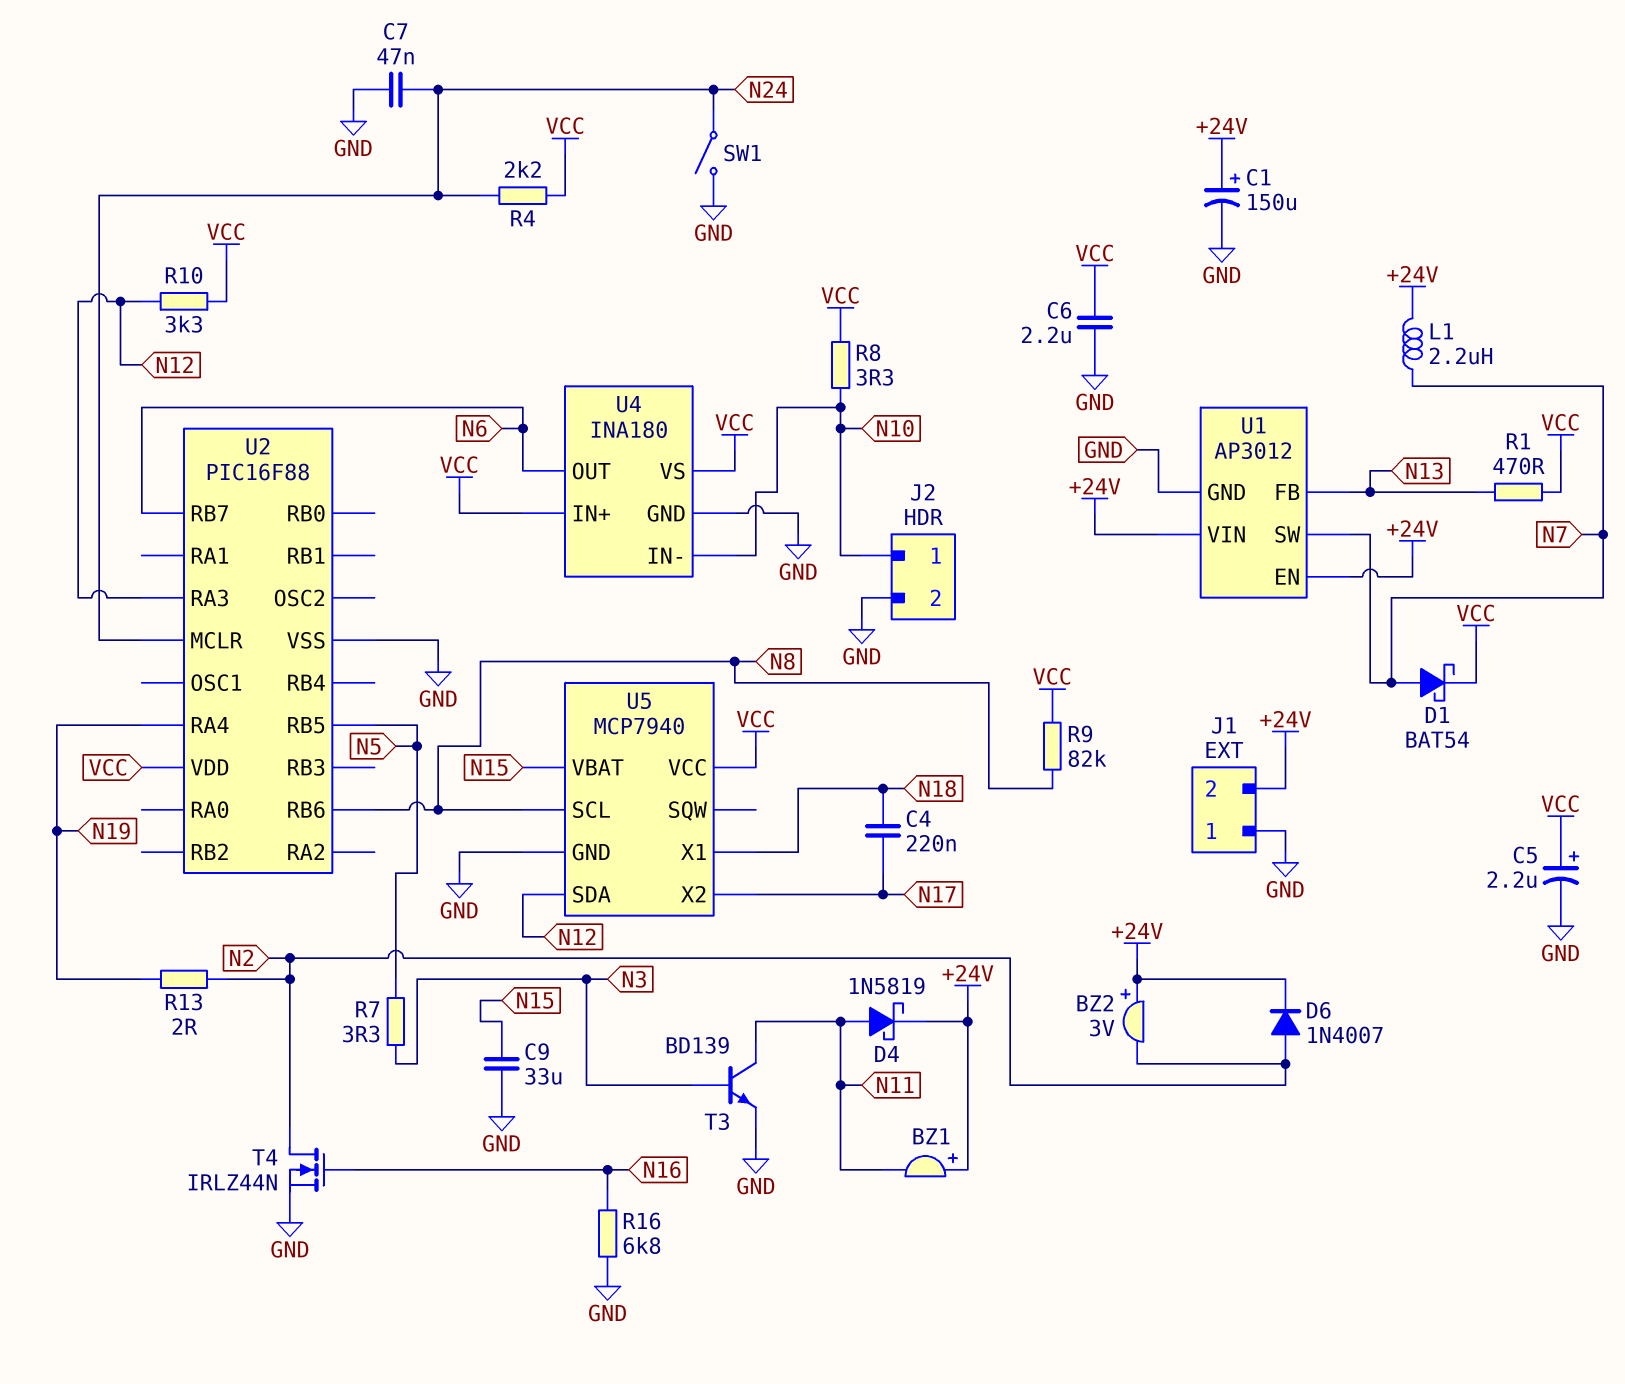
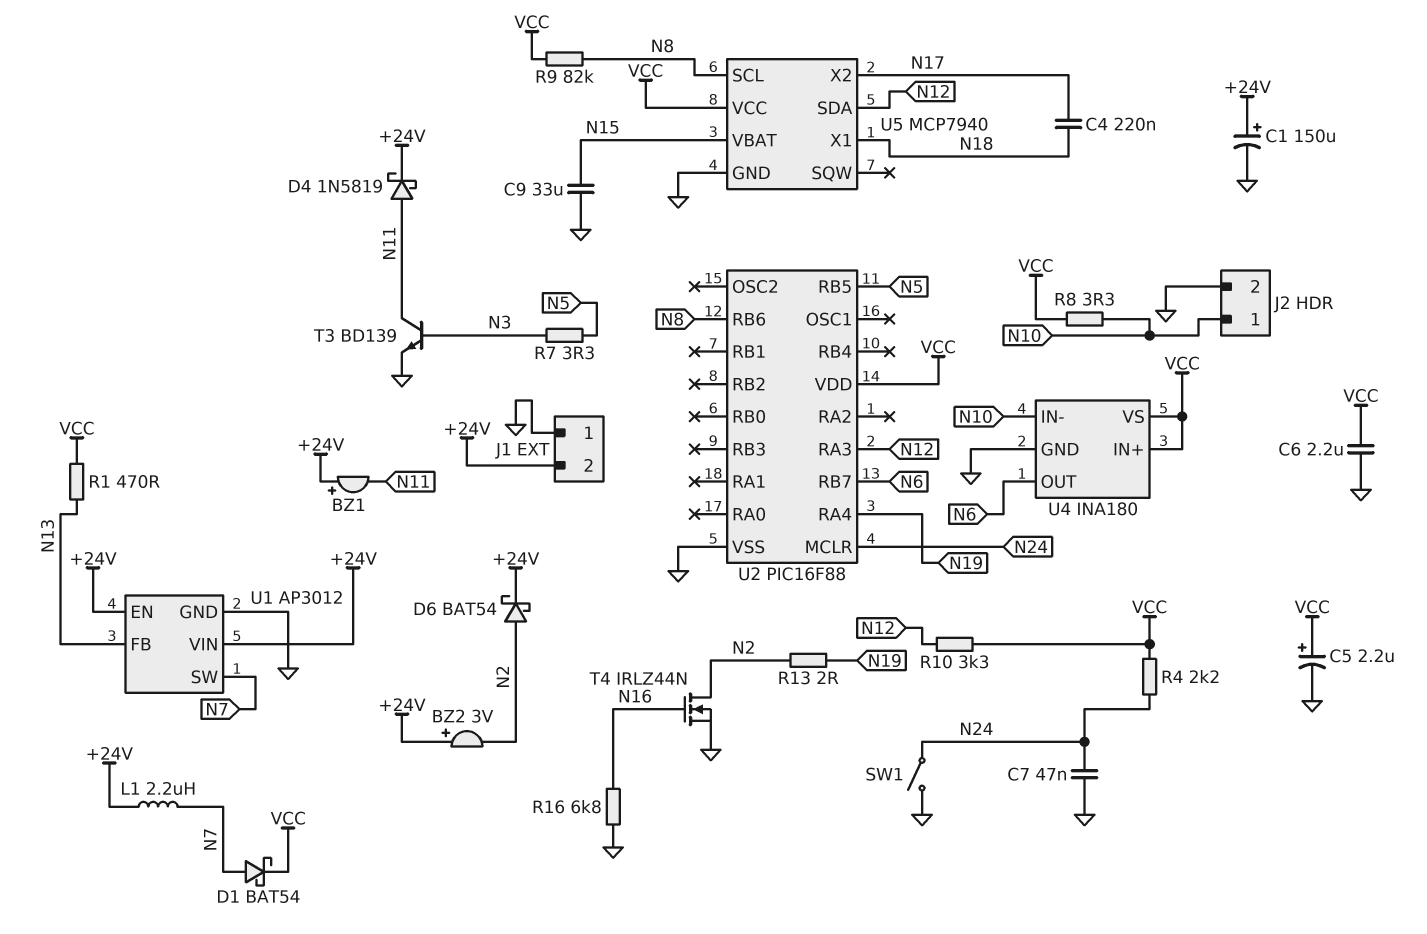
D6: diode 1N4007 (A N2, K +24V) -> schottky BAT54 (A N2, K +24V)

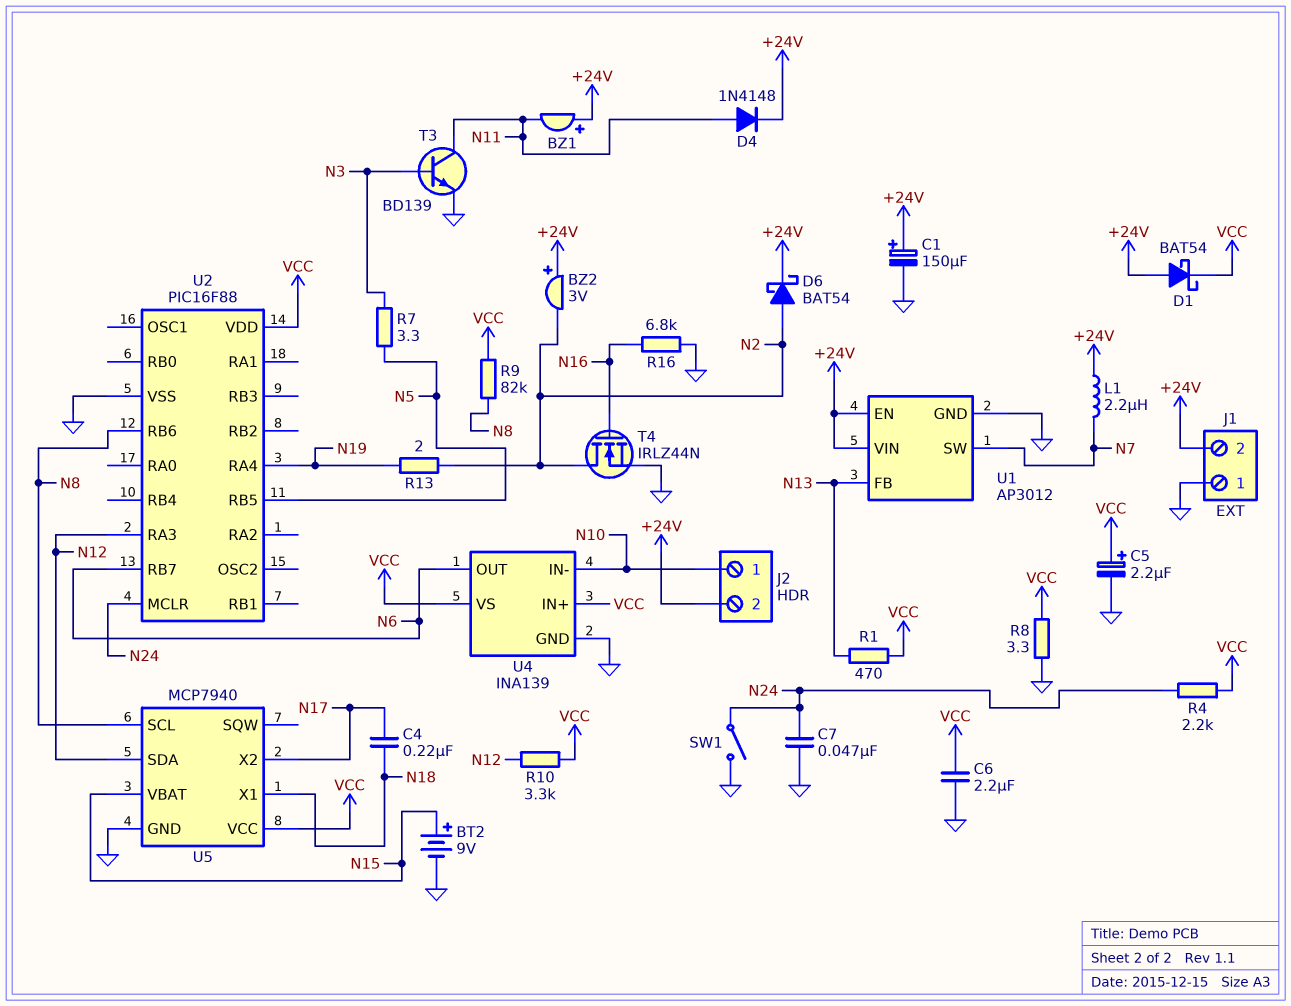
BT2: none -> 9V (plus N15, minus GND)
C9: 33uF (GND, N15) -> none
D1: schottky BAT54 (A N7, K VCC) -> schottky BAT54 (A +24V, K VCC)
D4: schottky 1N5819 (A N11, K +24V) -> diode 1N4148 (A N11, K +24V)
J2 pin 2: GND -> +24V
R8: 3.3 (N10, VCC) -> 3.3 (GND, VCC)
U4: INA180 -> INA139

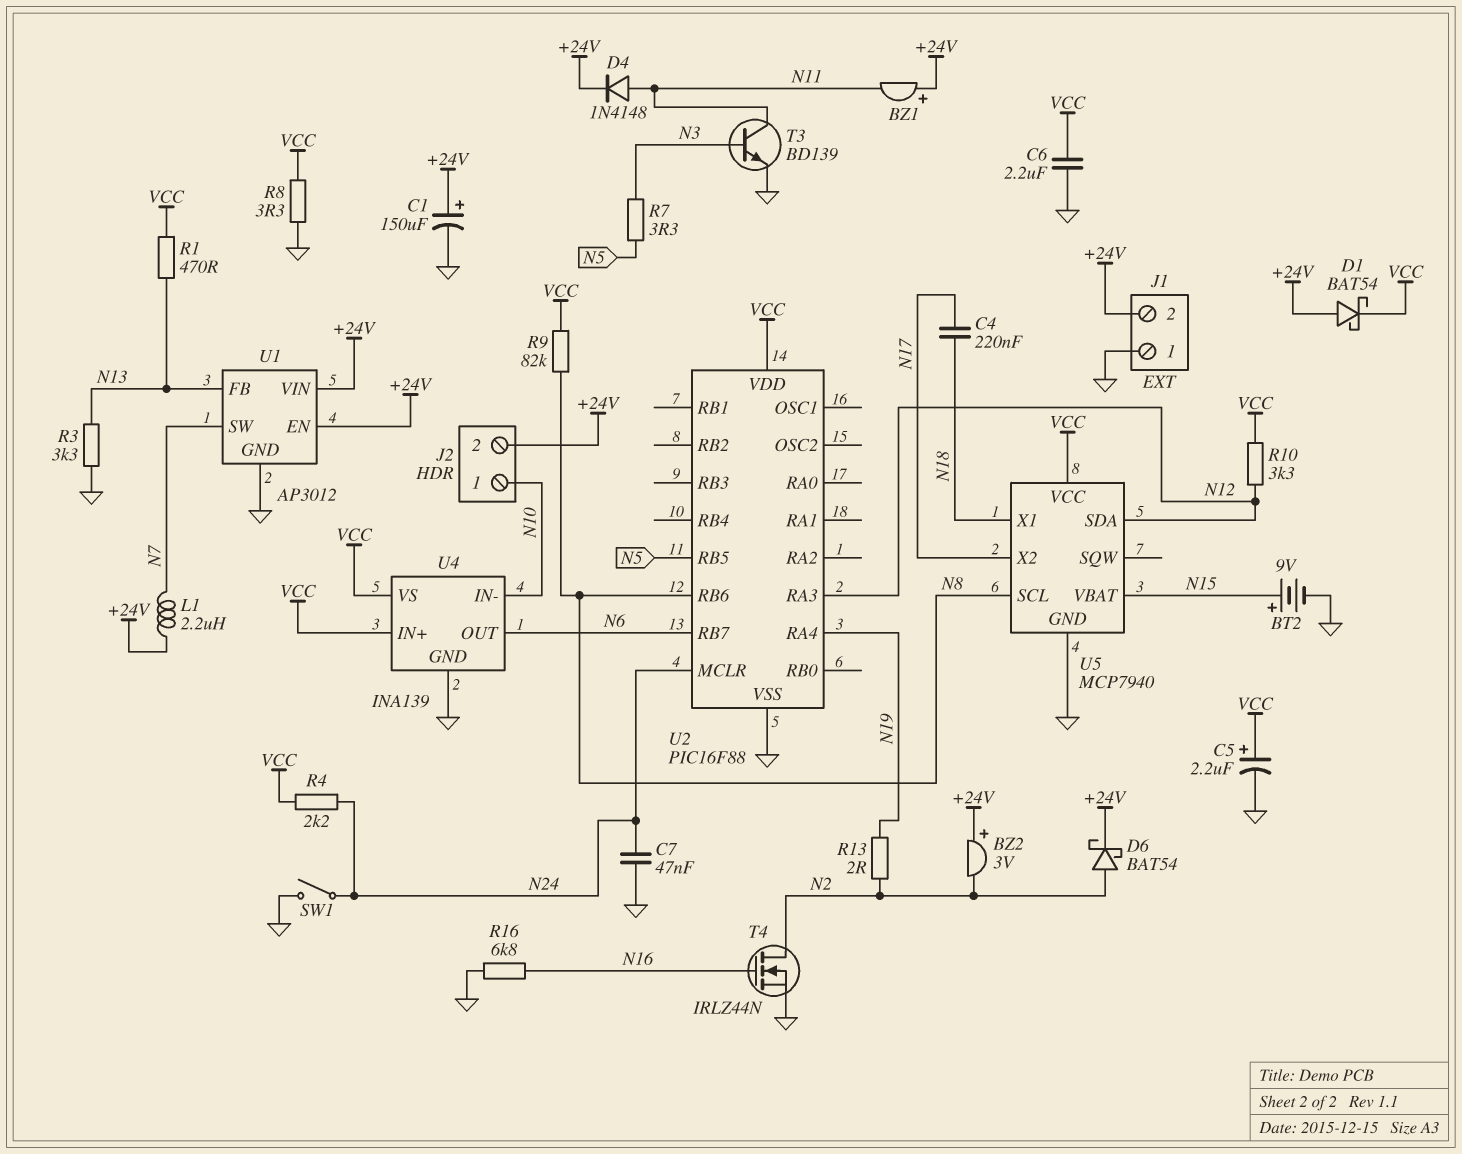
R3: none -> 3.3k (GND, N13)

